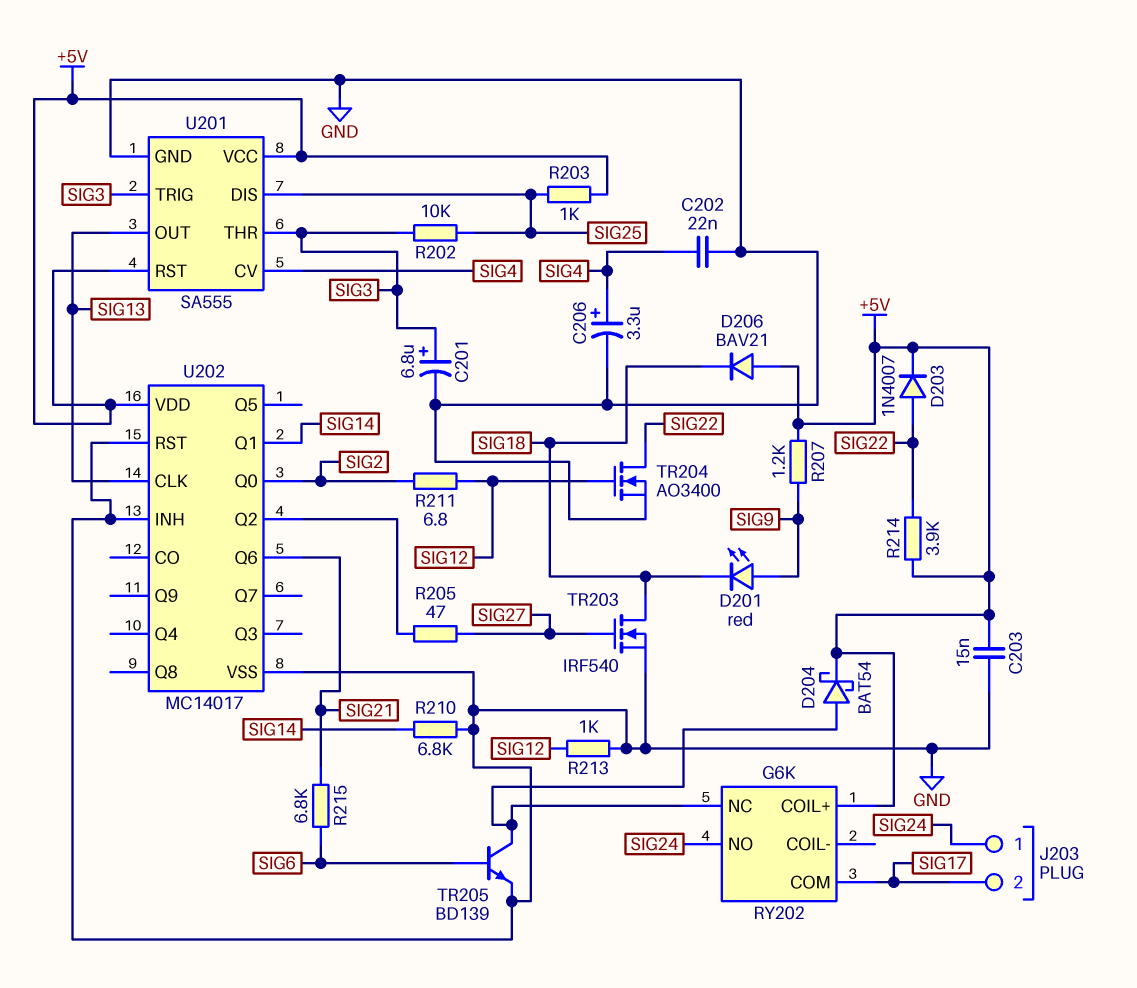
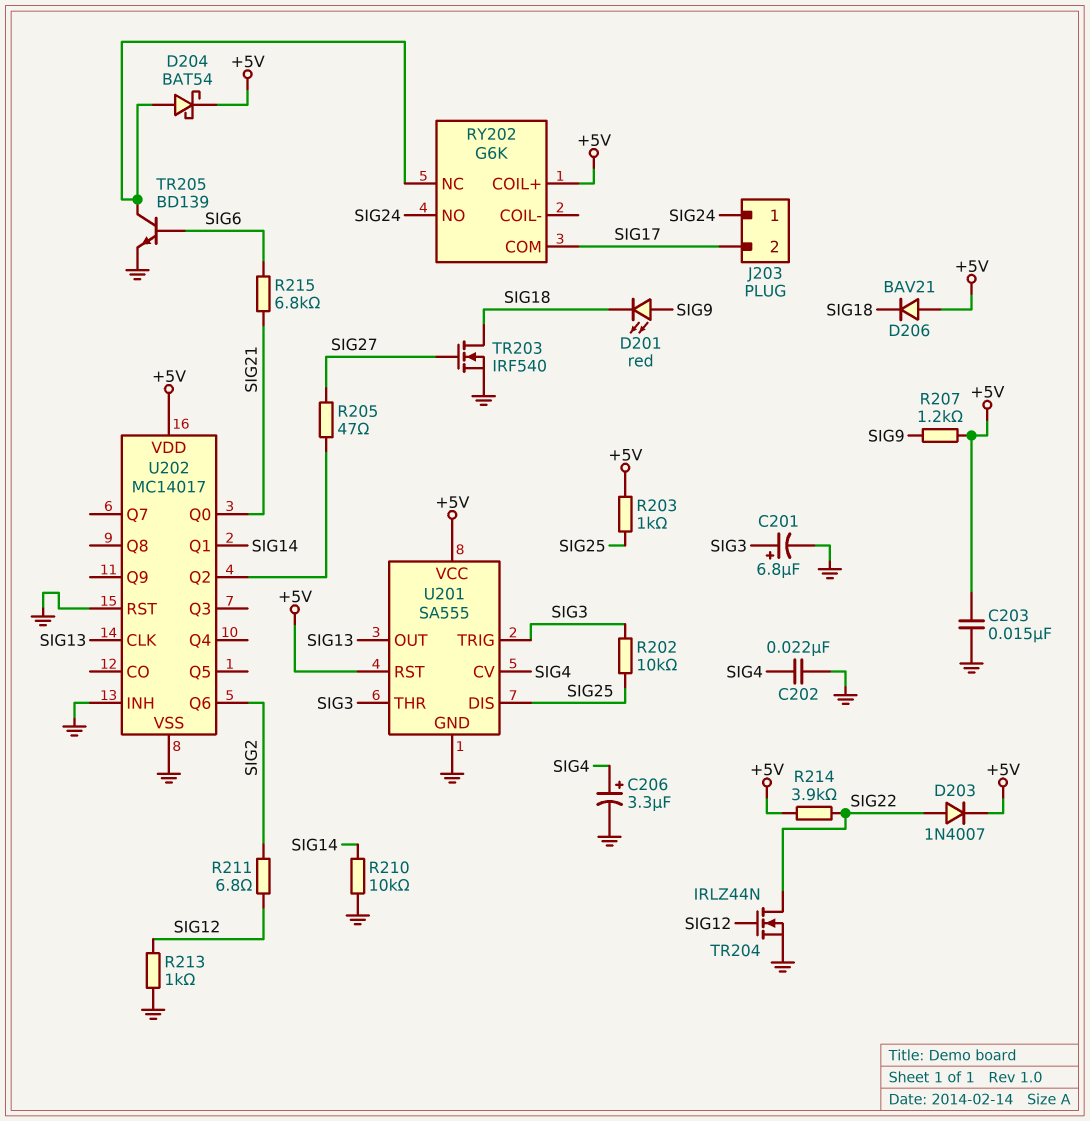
R210: 6.8k (GND, SIG14) -> 10k (GND, SIG14)
TR204: NMOS AO3400 (G SIG12, D SIG22, S GND) -> NMOS IRLZ44N (G SIG12, D SIG22, S GND)
U202 pin Q0: SIG2 -> SIG21
U202 pin Q6: SIG21 -> SIG2

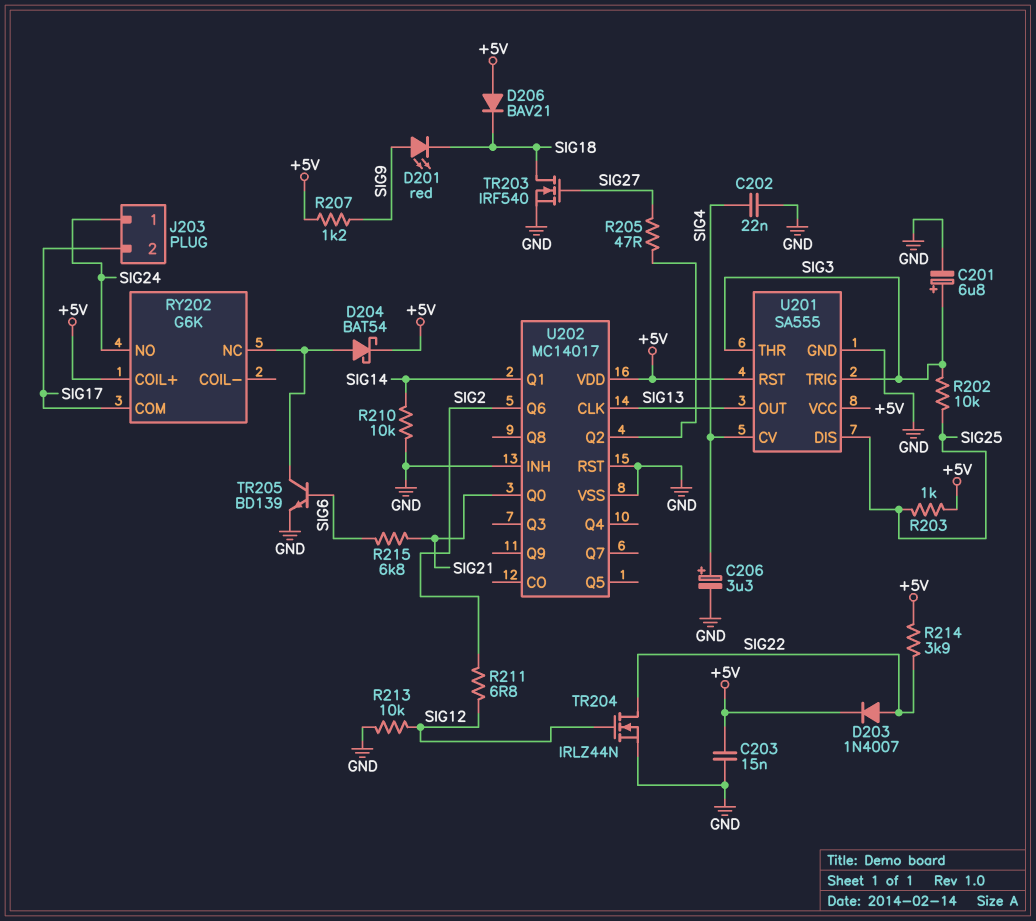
R213: 1k (GND, SIG12) -> 10k (GND, SIG12)

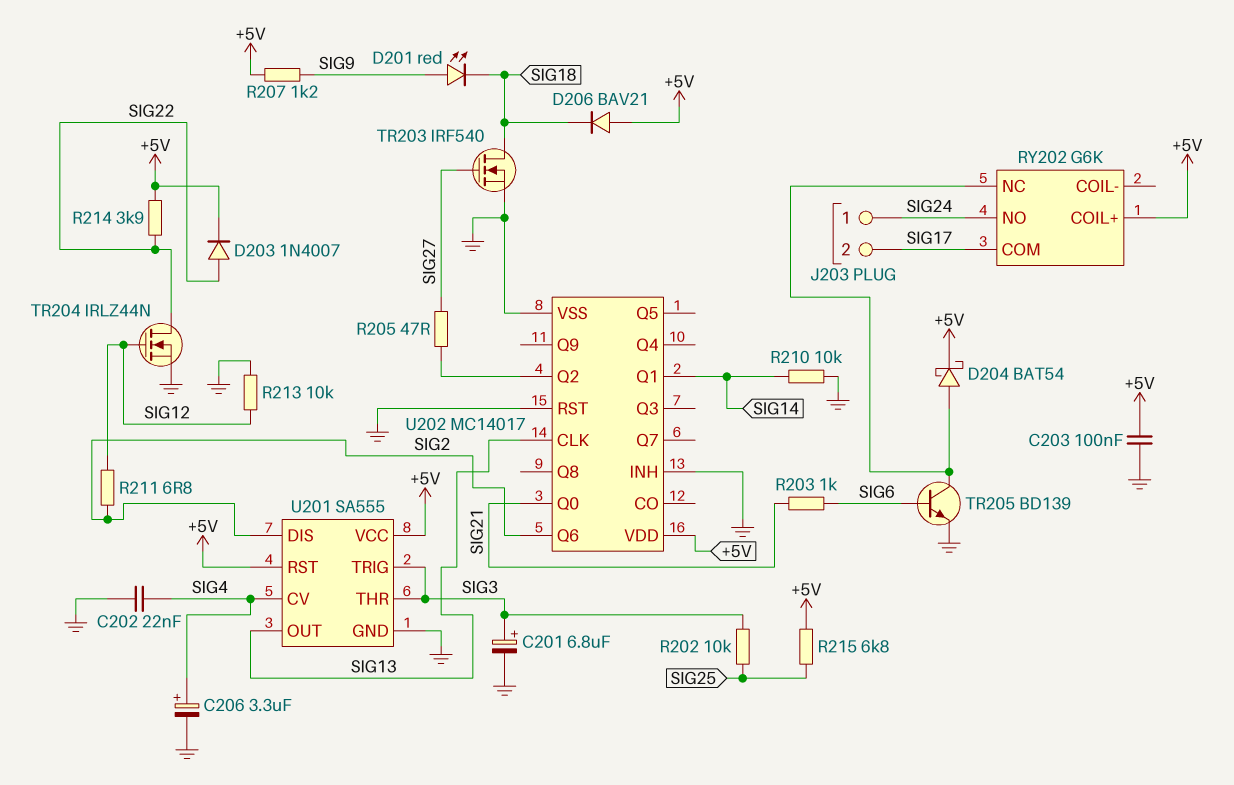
C203: 15nF (+5V, GND) -> 100nF (+5V, GND)
R203: 1k (+5V, SIG25) -> 1k (SIG6, SIG21)
R215: 6.8k (SIG6, SIG21) -> 6.8k (+5V, SIG25)
U201 pin DIS: SIG25 -> SIG2

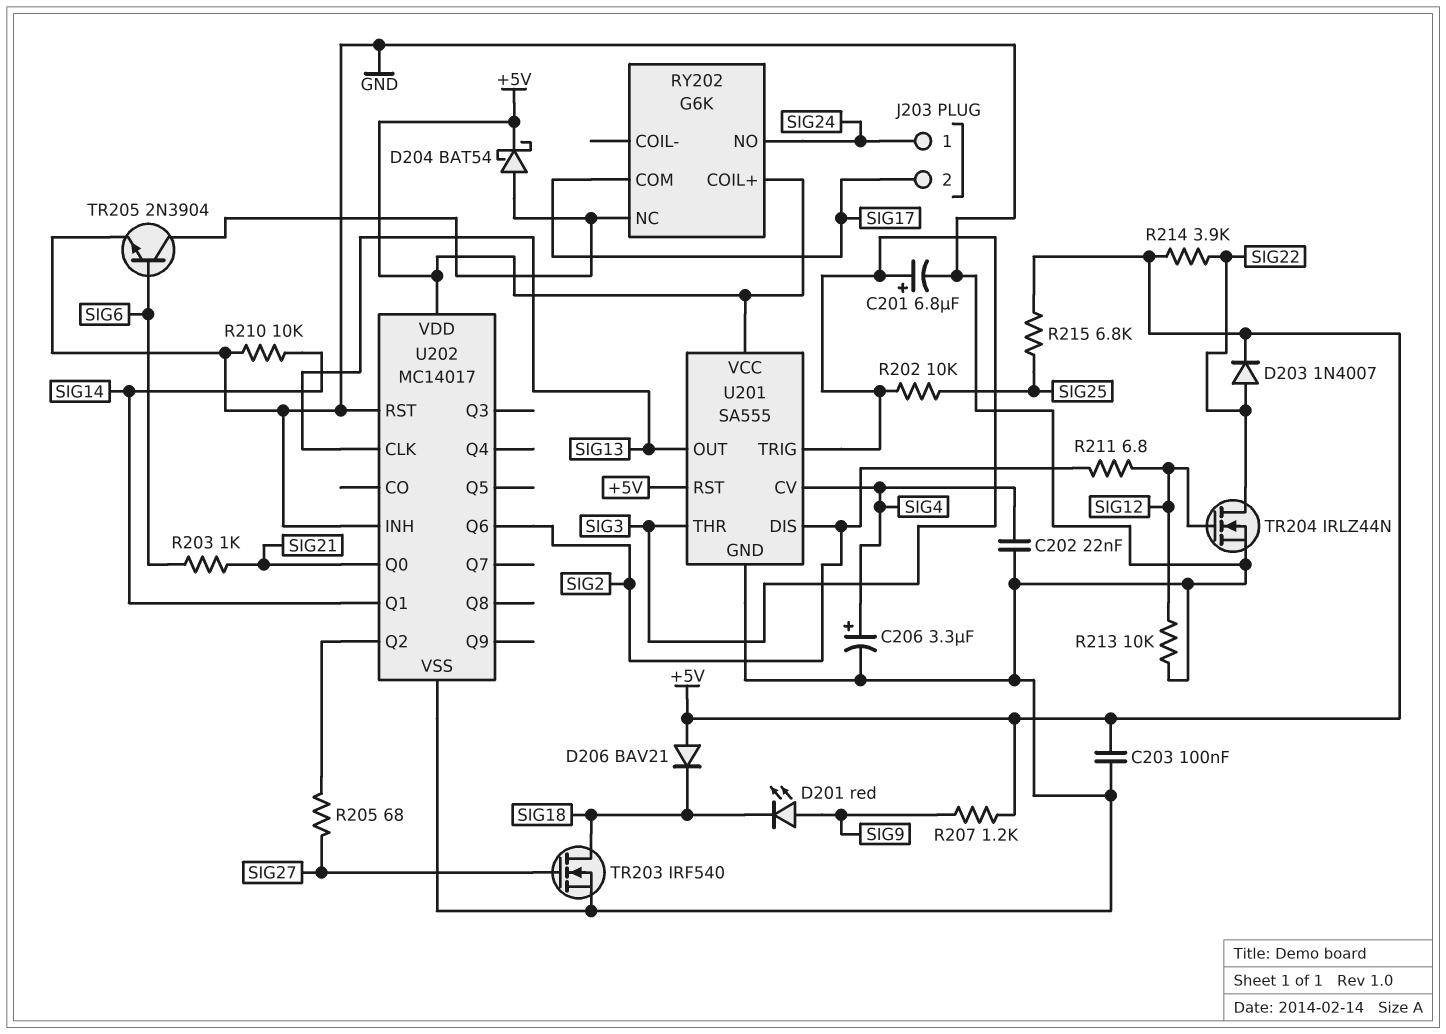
R205: 47 (SIG27, U202/Q2) -> 68 (SIG27, U202/Q2)
TR205: NPN BD139 (B SIG6, C RY202/NC, E GND) -> NPN 2N3904 (B SIG6, C RY202/NC, E GND)

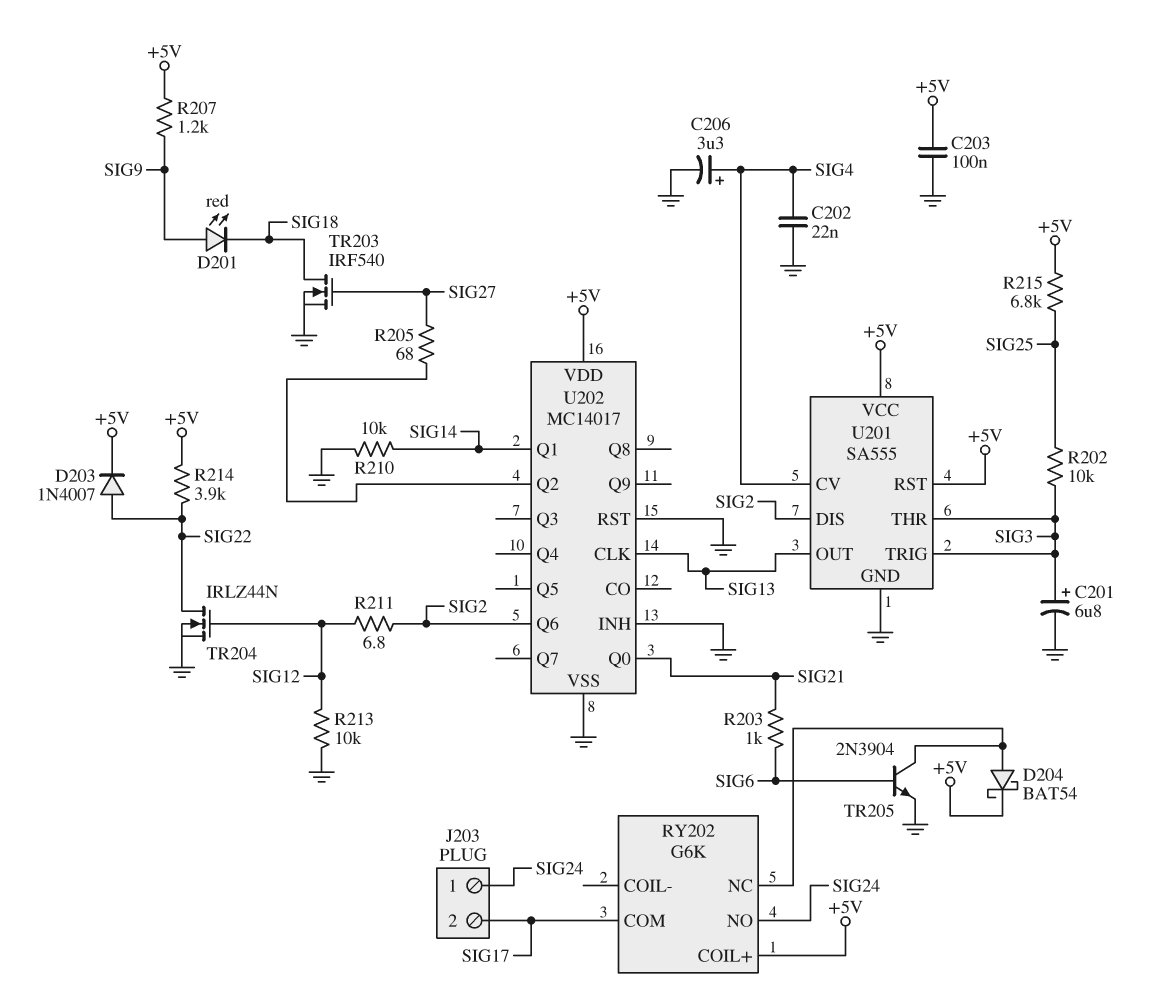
D206: diode BAV21 (A +5V, K SIG18) -> none

